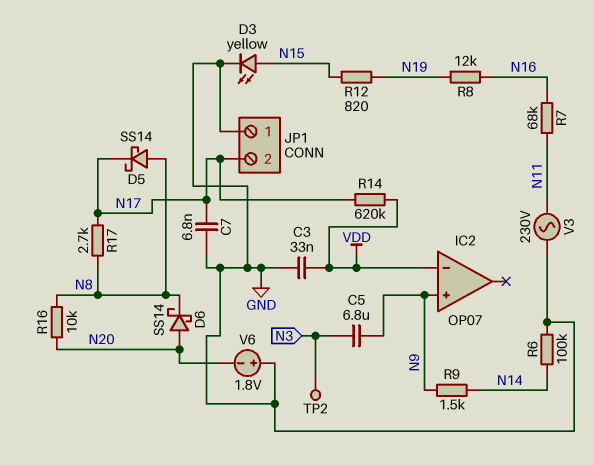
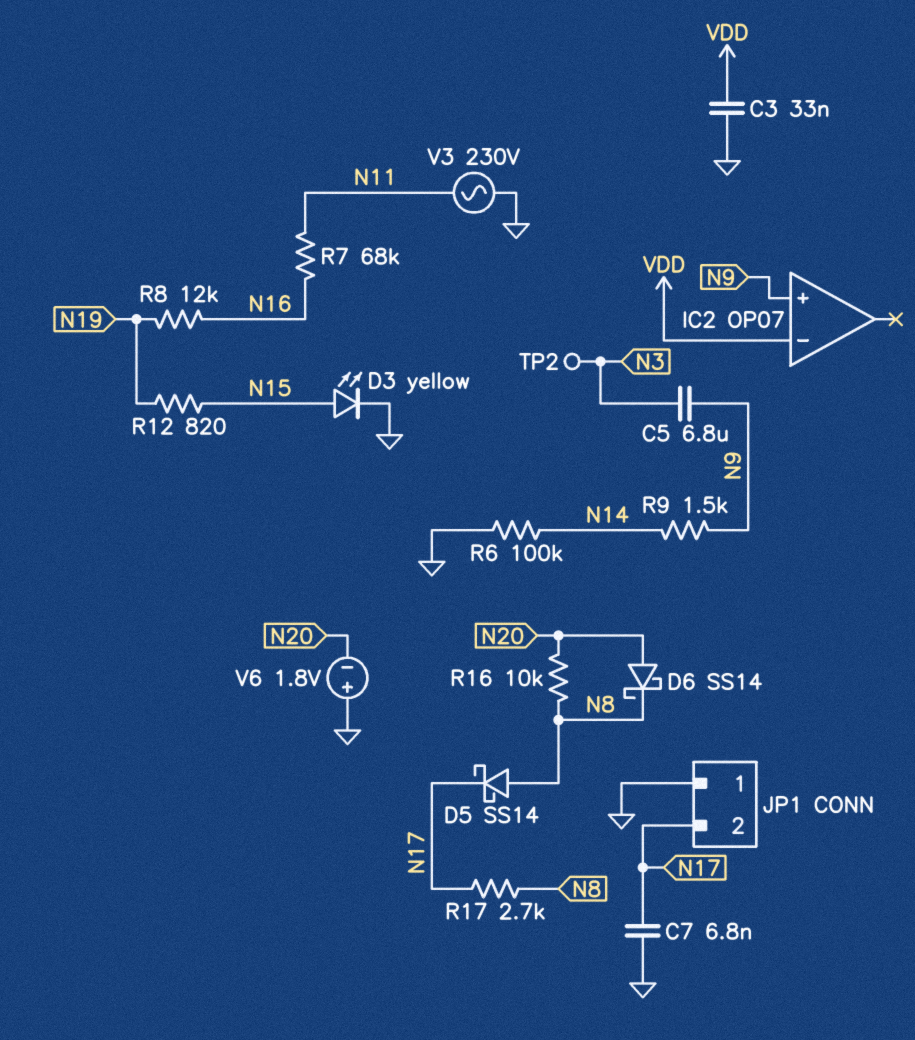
R14: 620k (N17, VDD) -> none

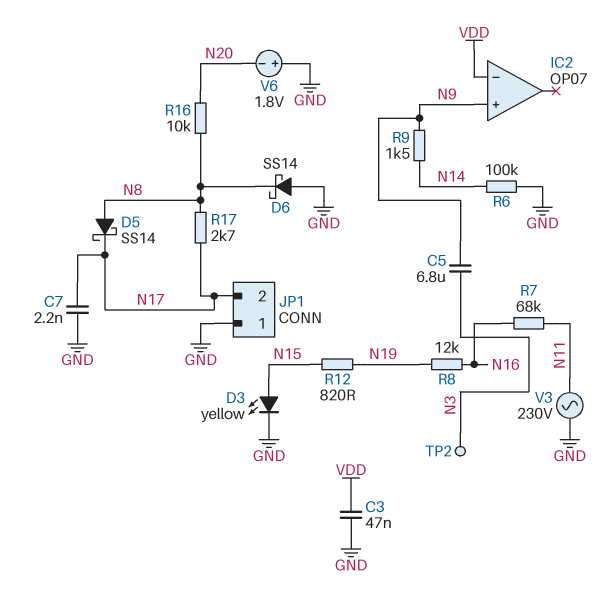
C3: 33nF (GND, VDD) -> 47nF (GND, VDD)
C7: 6.8nF (GND, N17) -> 2.2nF (GND, N17)
D6: schottky SS14 (A N20, K N8) -> schottky SS14 (A GND, K N8)

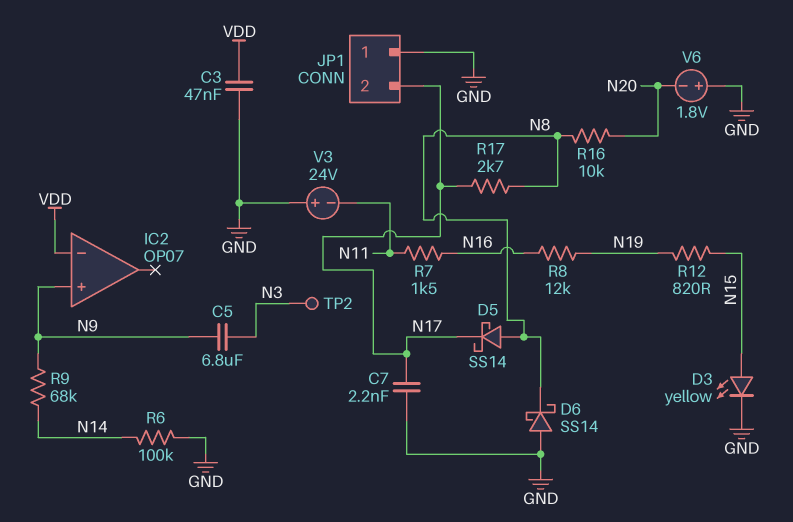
R7: 68k (N11, N16) -> 1.5k (N11, N16)
R9: 1.5k (N9, N14) -> 68k (N9, N14)
V3: AC 230V (GND, N11) -> 24V (plus GND, minus N11)

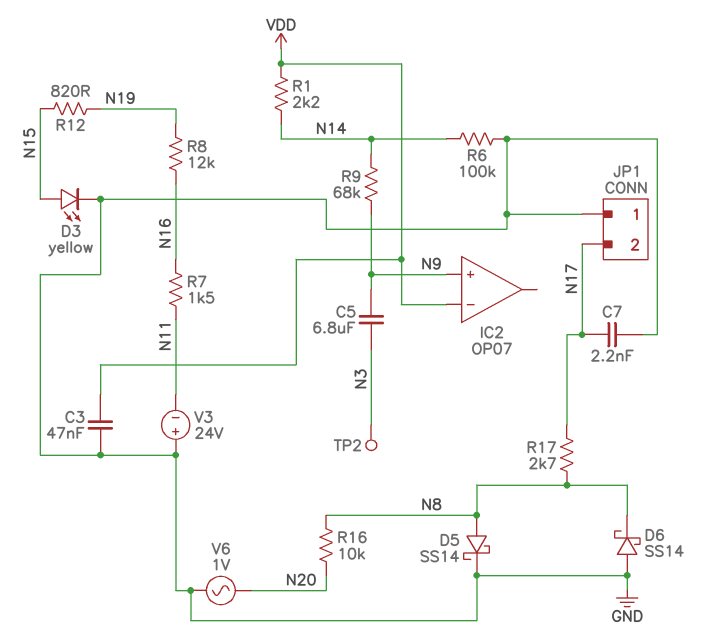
D5: schottky SS14 (A N8, K N17) -> schottky SS14 (A N8, K GND)
R1: none -> 2.2k (N14, VDD)
V6: 1.8V (plus GND, minus N20) -> AC 1V (GND, N20)

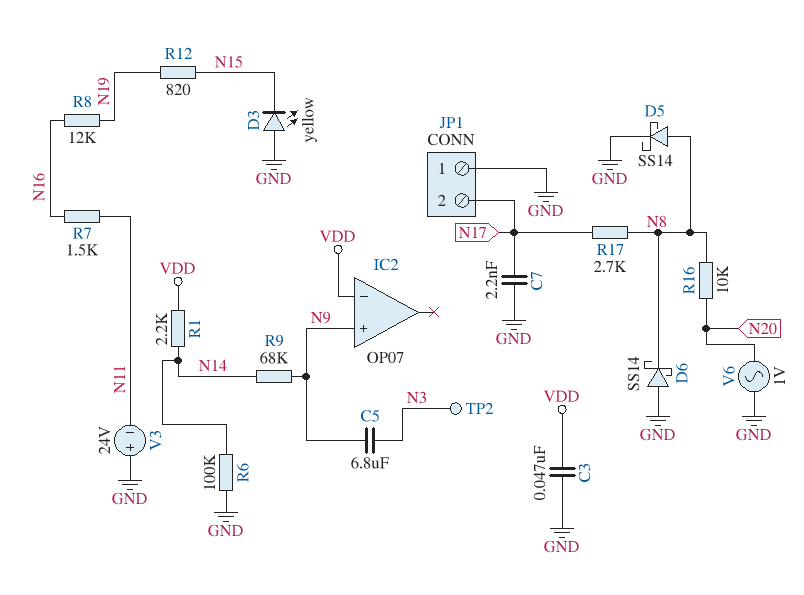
D3: LED yellow (A N15, K GND) -> LED yellow (A GND, K N15)

